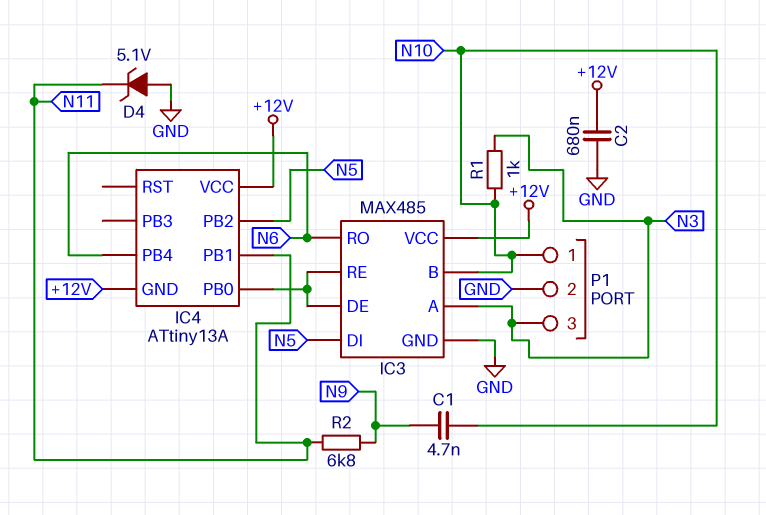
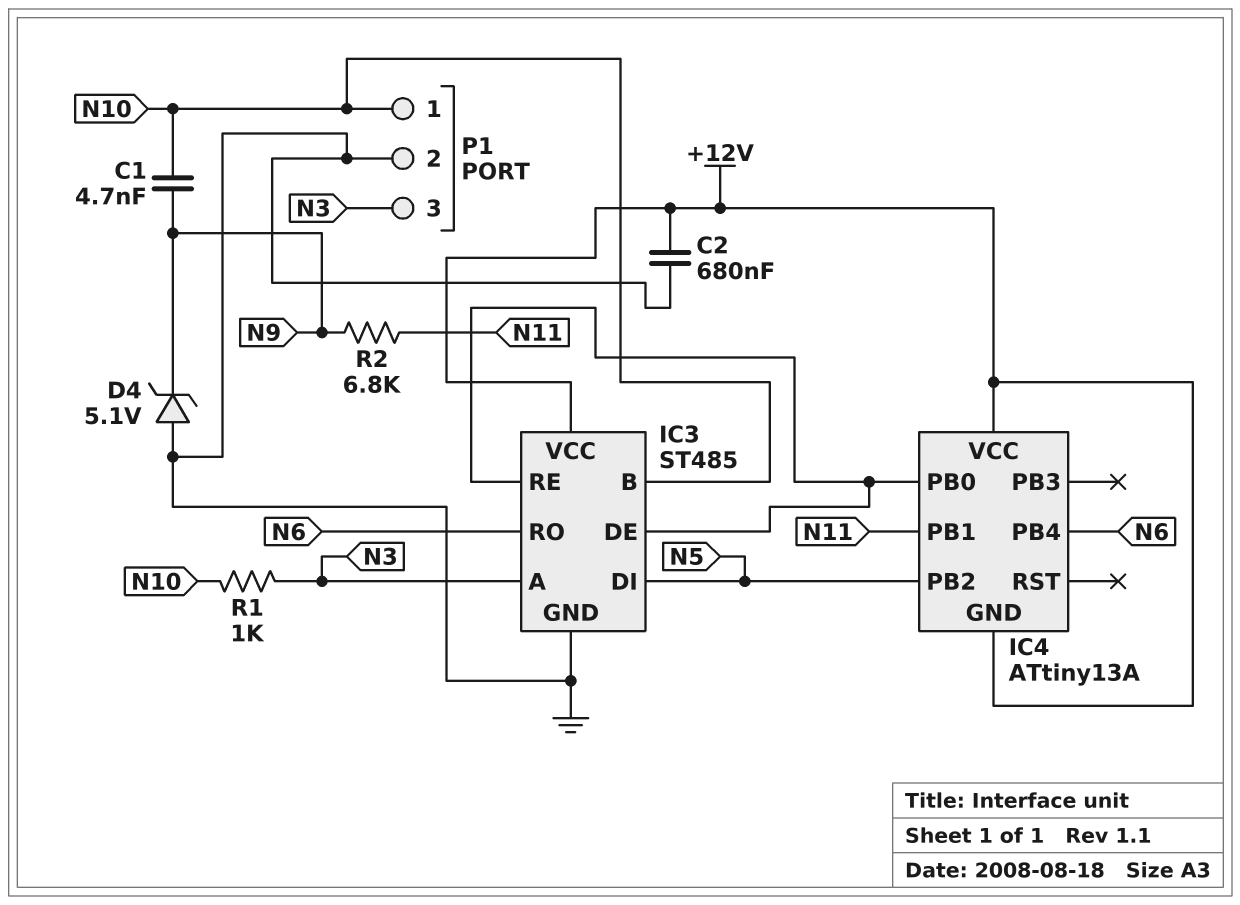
D4: zener 5.1V (A GND, K N11) -> zener 5.1V (A GND, K N9)
IC3: MAX485 -> ST485

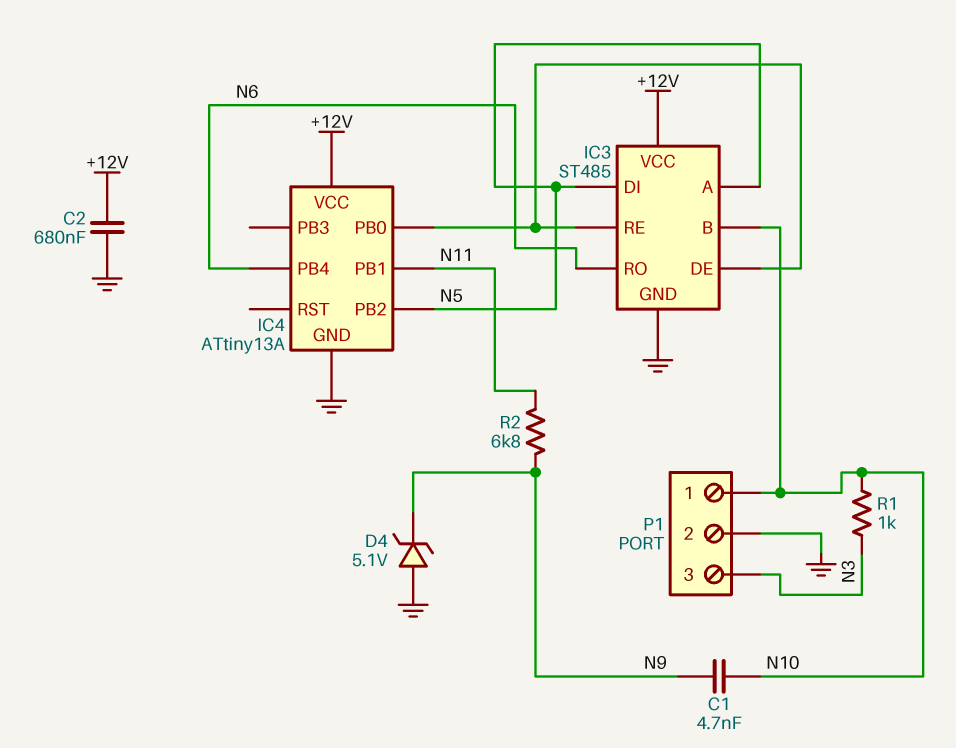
IC3 pin A: N3 -> N5
IC4 pin GND: +12V -> GND

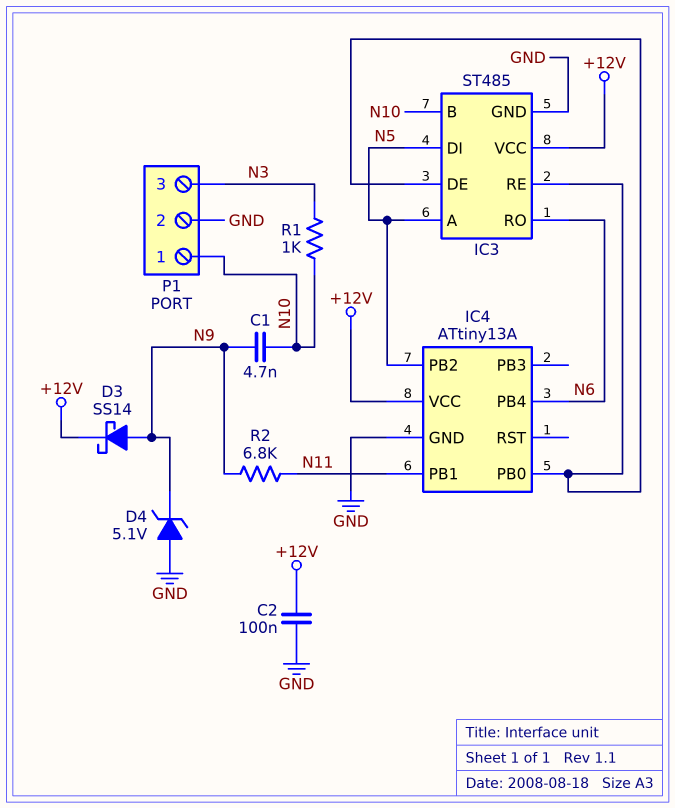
C2: 680nF (+12V, GND) -> 100nF (+12V, GND)
D3: none -> schottky SS14 (A N9, K +12V)

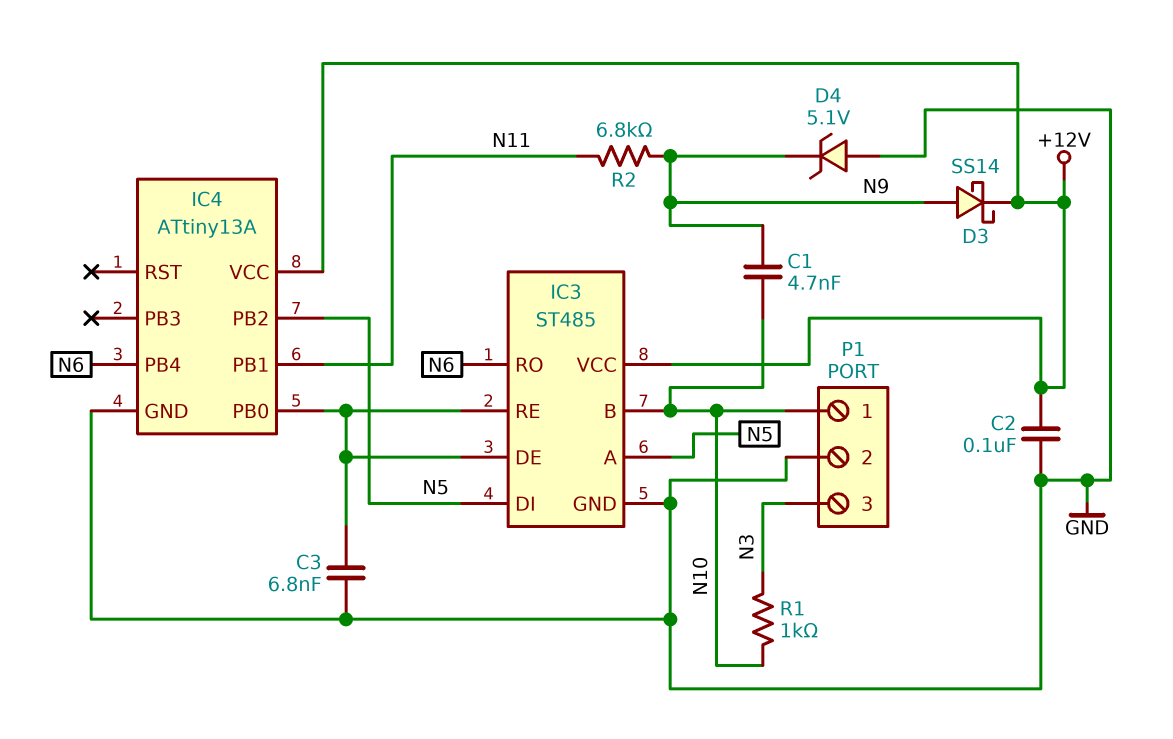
C3: none -> 6.8nF (GND, IC3/DE)

